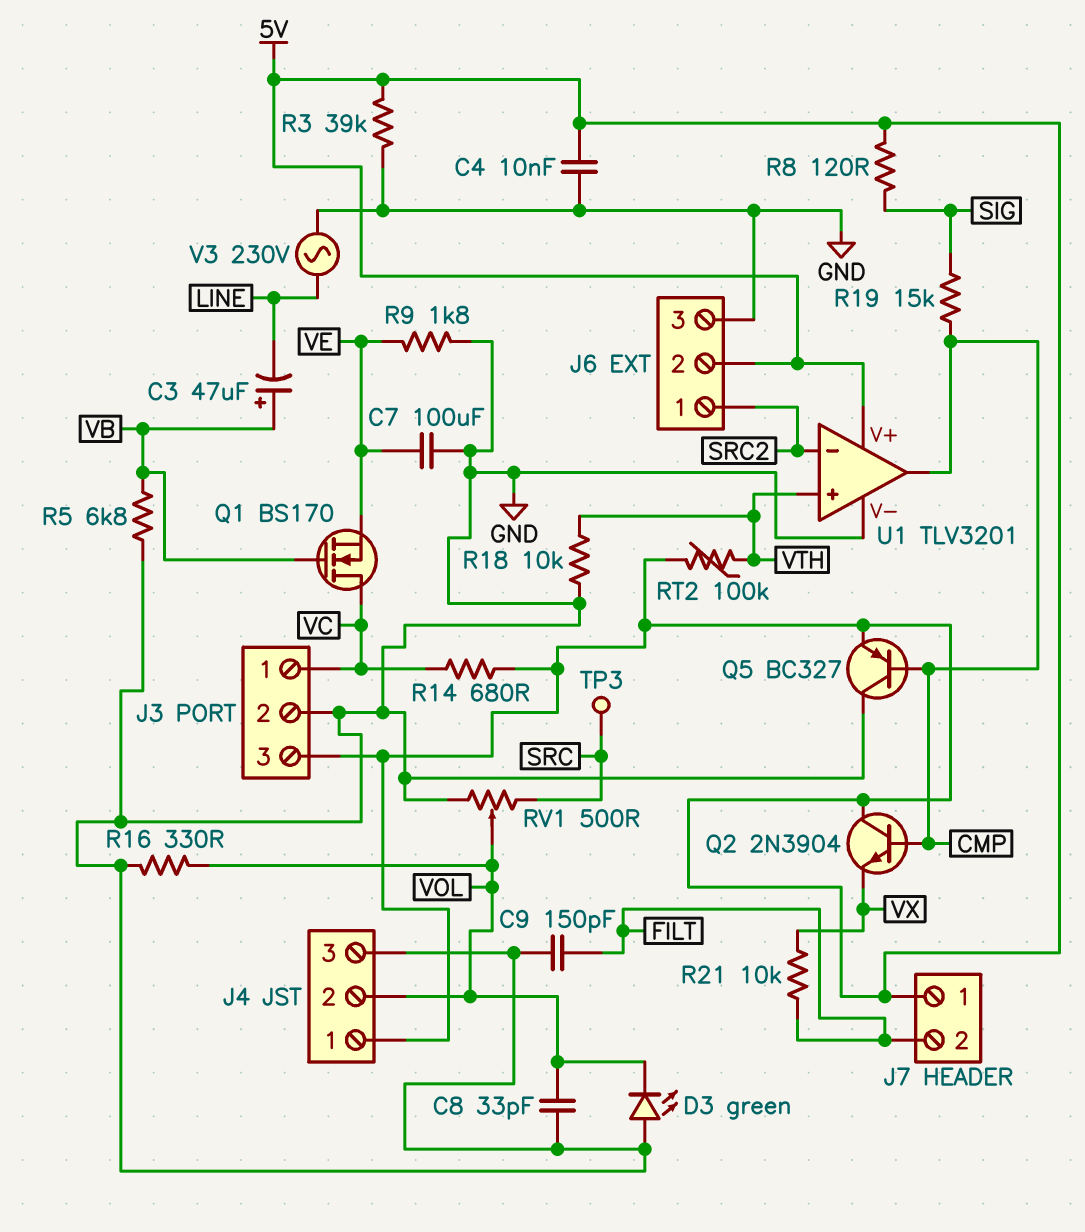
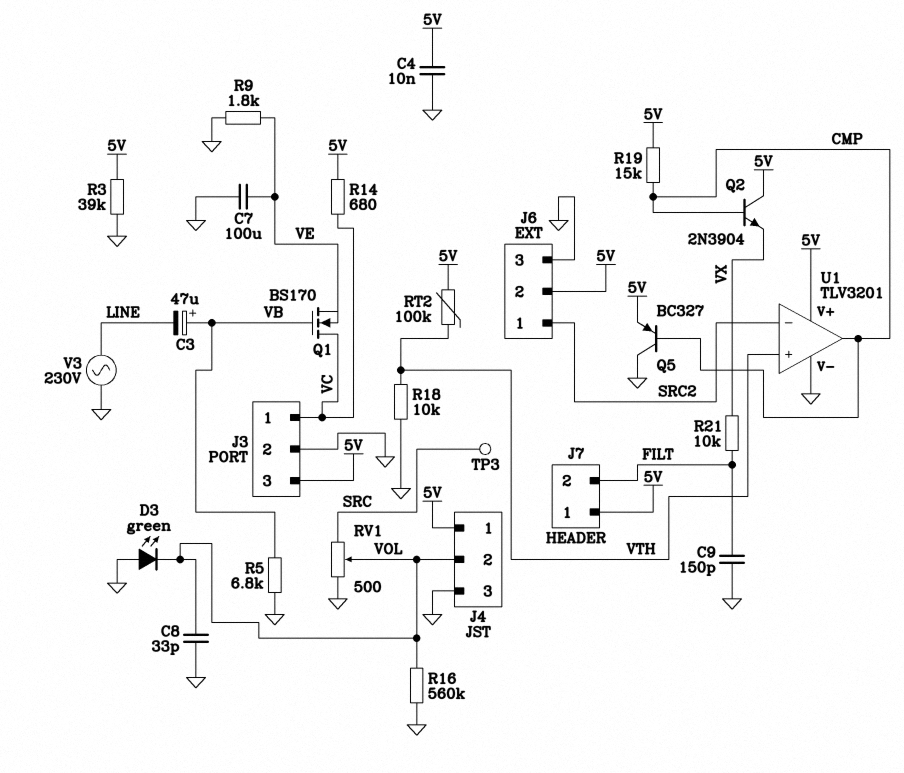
R8: 120 (5V, SIG) -> none
R16: 330 (GND, VOL) -> 560k (GND, VOL)
R19: 15k (CMP, SIG) -> 15k (5V, CMP)

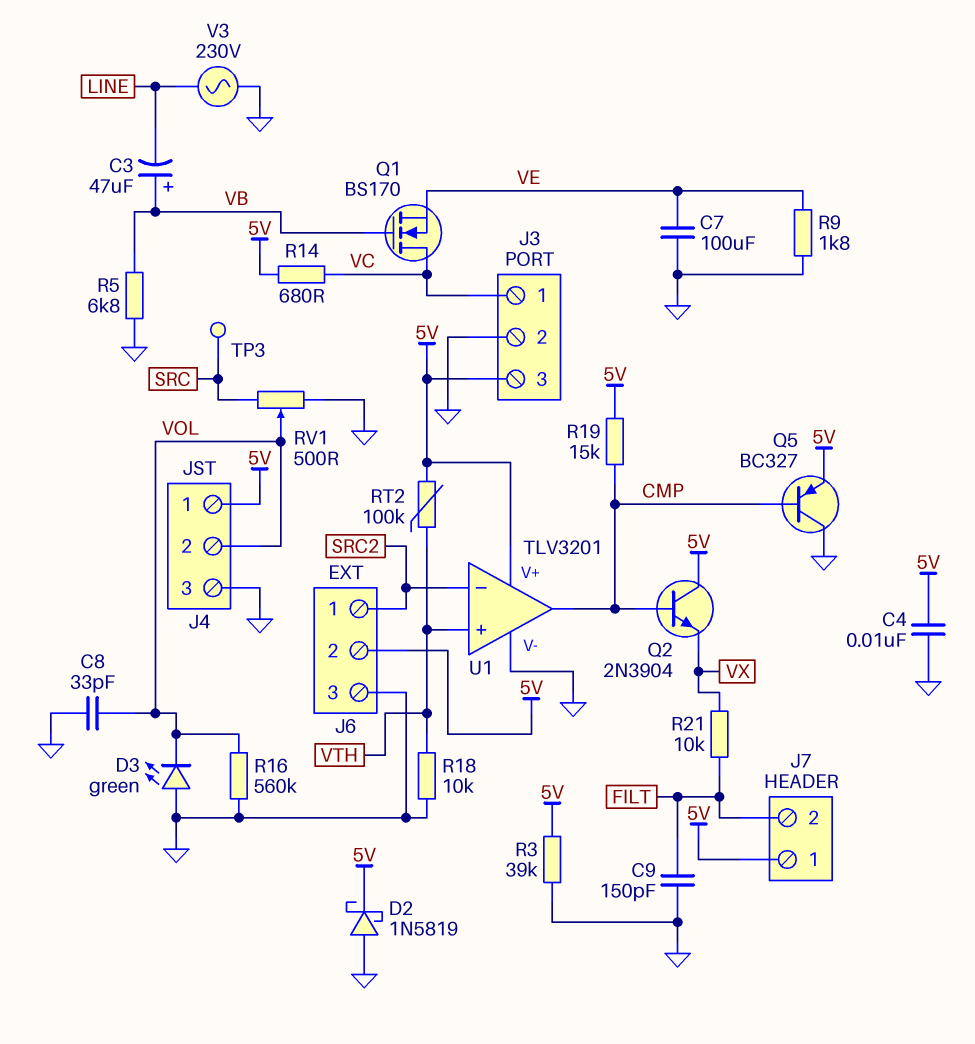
D2: none -> schottky 1N5819 (A GND, K 5V)

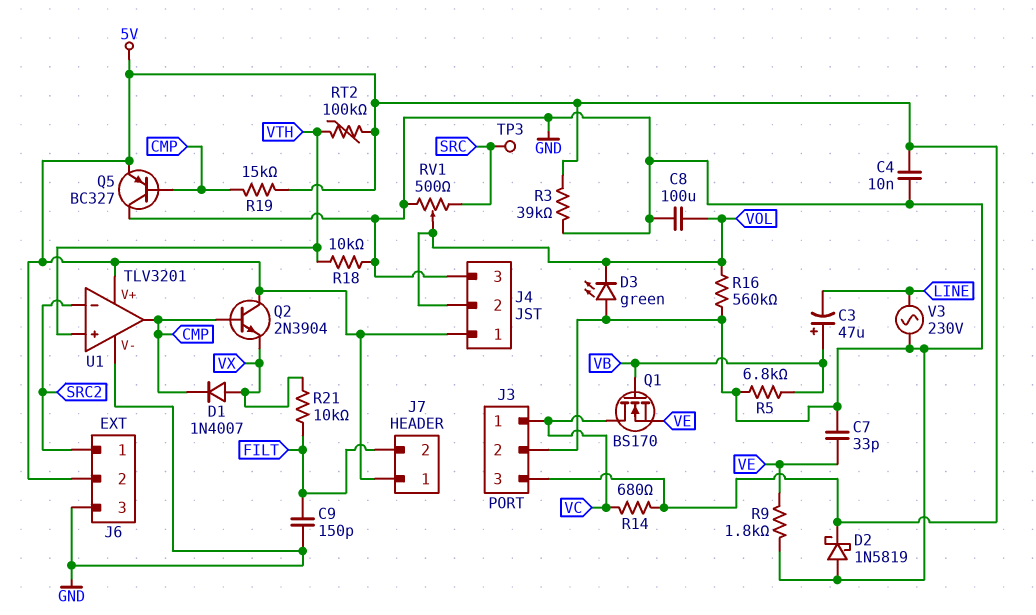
C7: 100uF (GND, VE) -> 33pF (GND, VE)
C8: 33pF (GND, VOL) -> 100uF (GND, VOL)
D1: none -> diode 1N4007 (A VX, K CMP)

